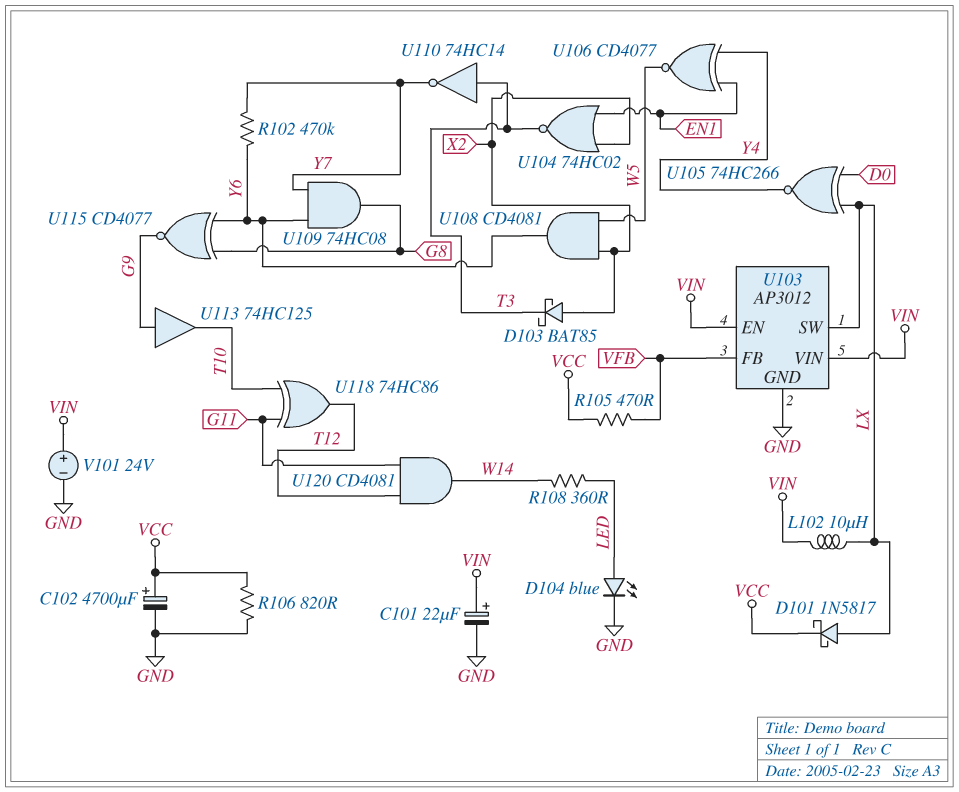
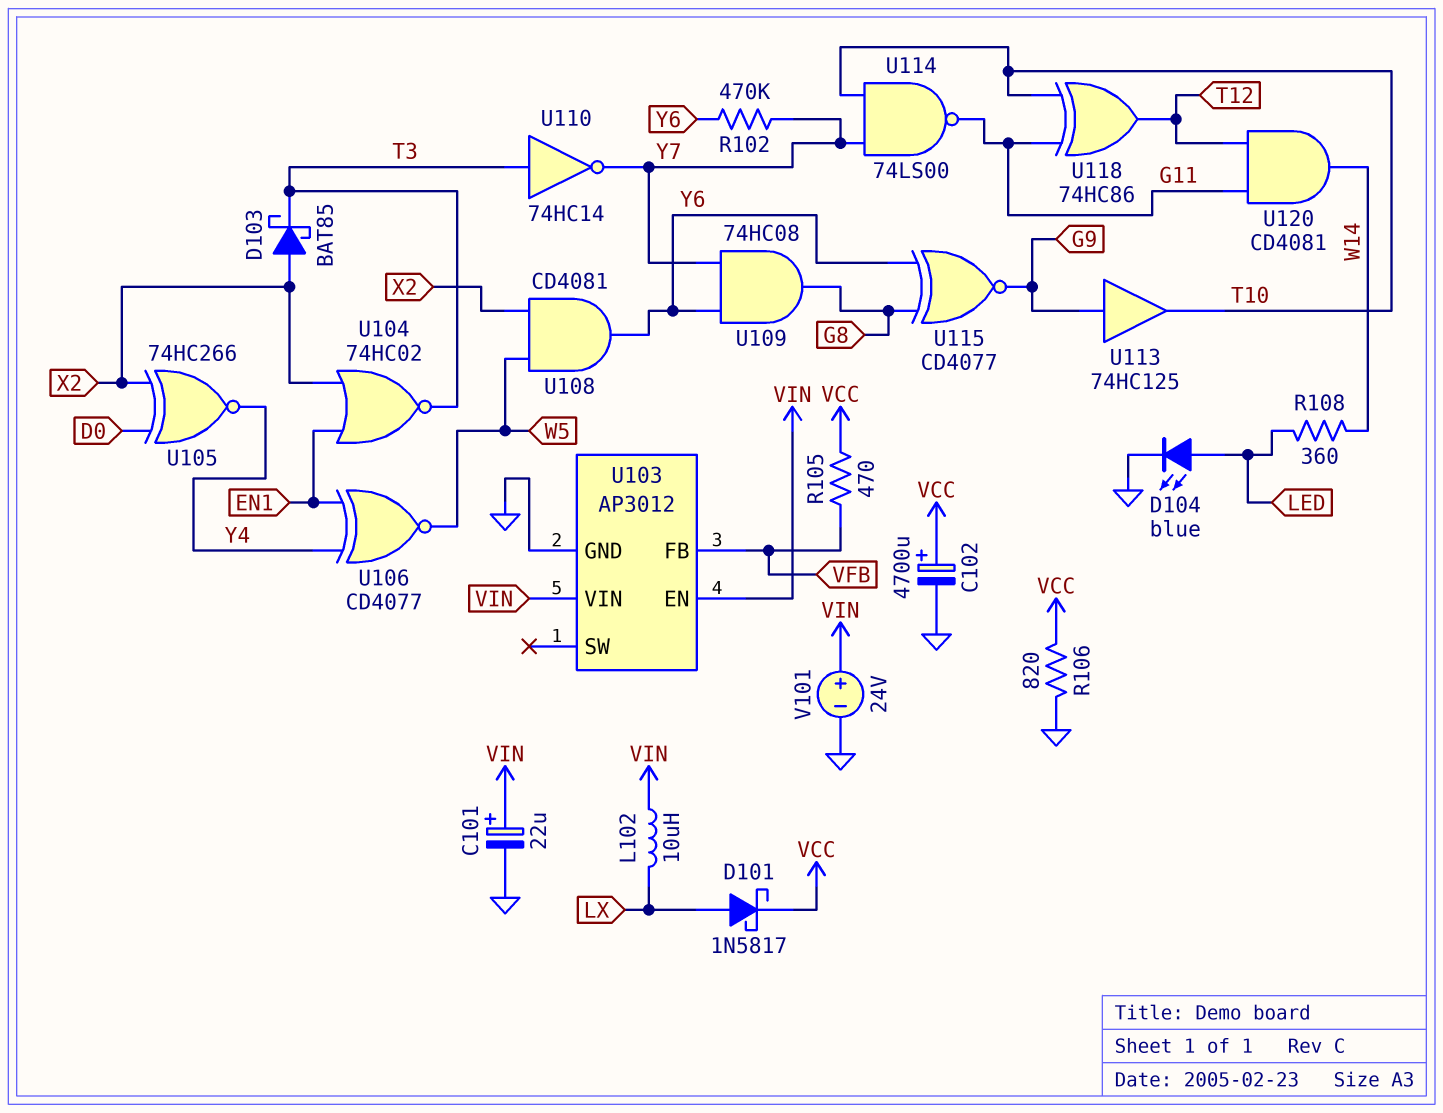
U103 pin SW: LX -> none
U105: XNOR 74HC266 (in D0, in LX, out Y4) -> XNOR 74HC266 (in D0, in X2, out Y4)
U114: none -> NAND 74LS00 (in T10, in Y7, out G11)

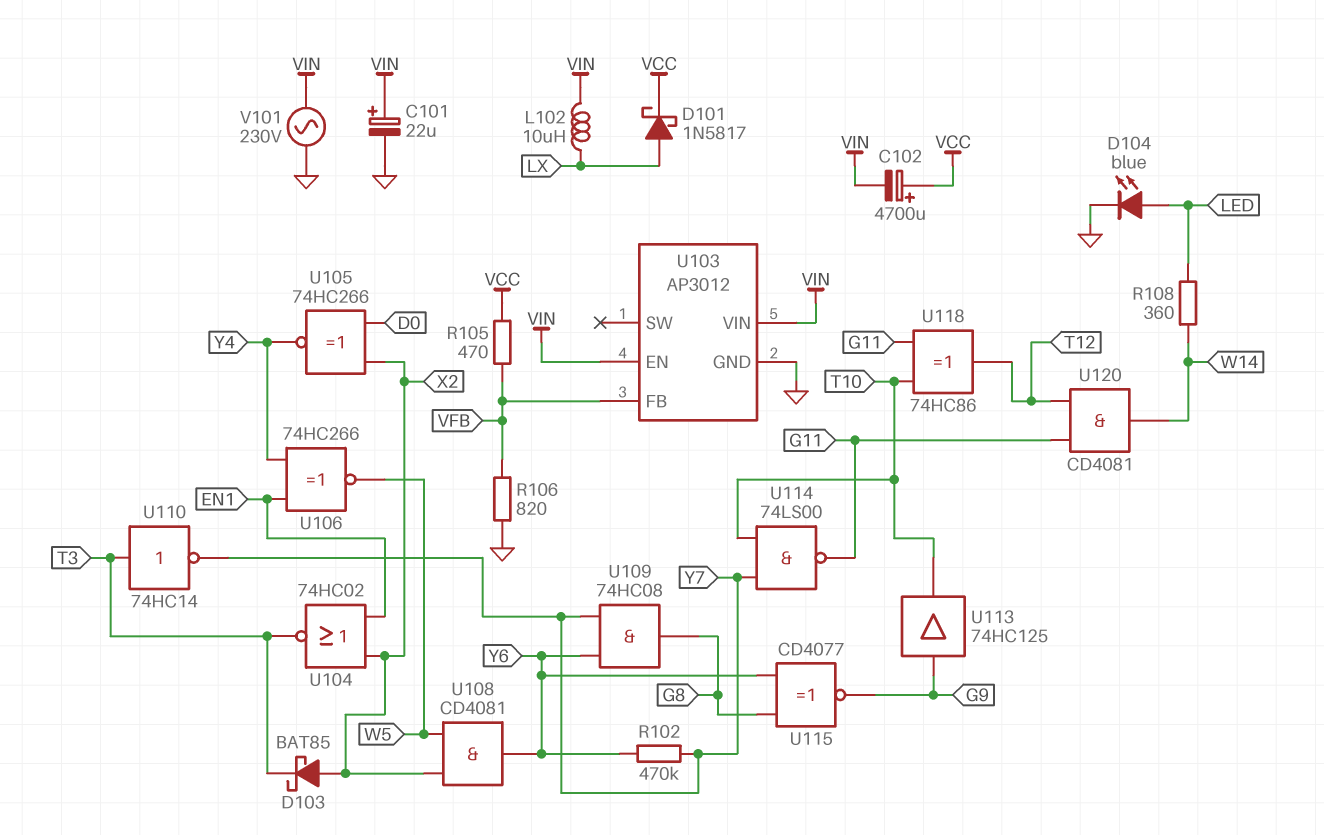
C102: 4700uF (plus VCC, minus GND) -> 4700uF (plus VCC, minus VIN)
R106: 820 (GND, VCC) -> 820 (GND, VFB)
U106: XNOR CD4077 (in EN1, in Y4, out W5) -> XNOR 74HC266 (in EN1, in Y4, out W5)
V101: 24V (plus VIN, minus GND) -> AC 230V (GND, VIN)

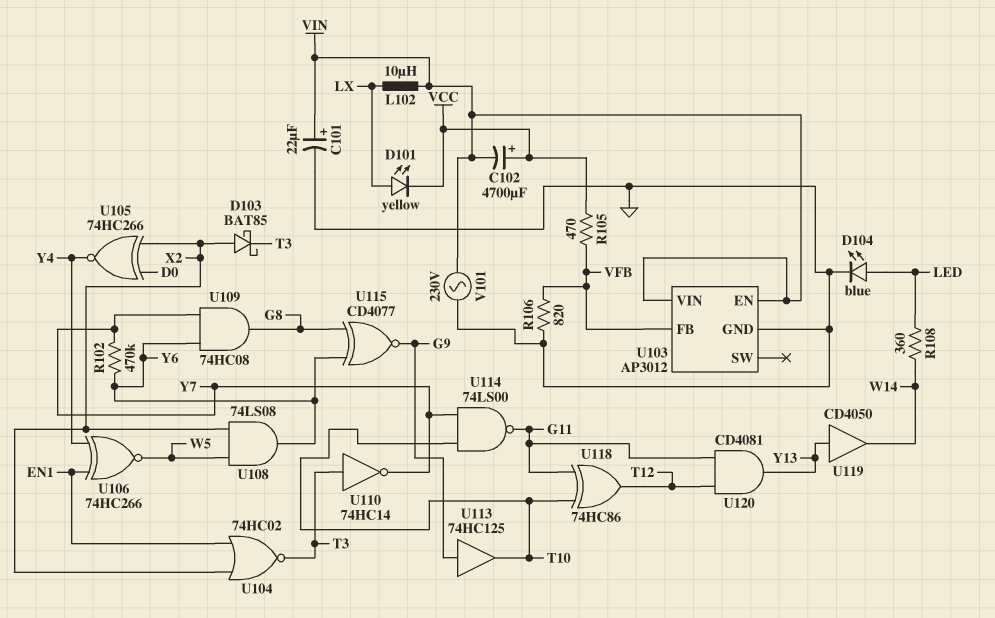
D101: schottky 1N5817 (A LX, K VCC) -> LED yellow (A LX, K VCC)
U108: AND CD4081 (in W5, in X2, out Y6) -> AND 74LS08 (in W5, in X2, out Y6)
U119: none -> buffer CD4050 (in Y13, out W14)
U120: AND CD4081 (in G11, in T12, out W14) -> AND CD4081 (in G11, in T12, out Y13)

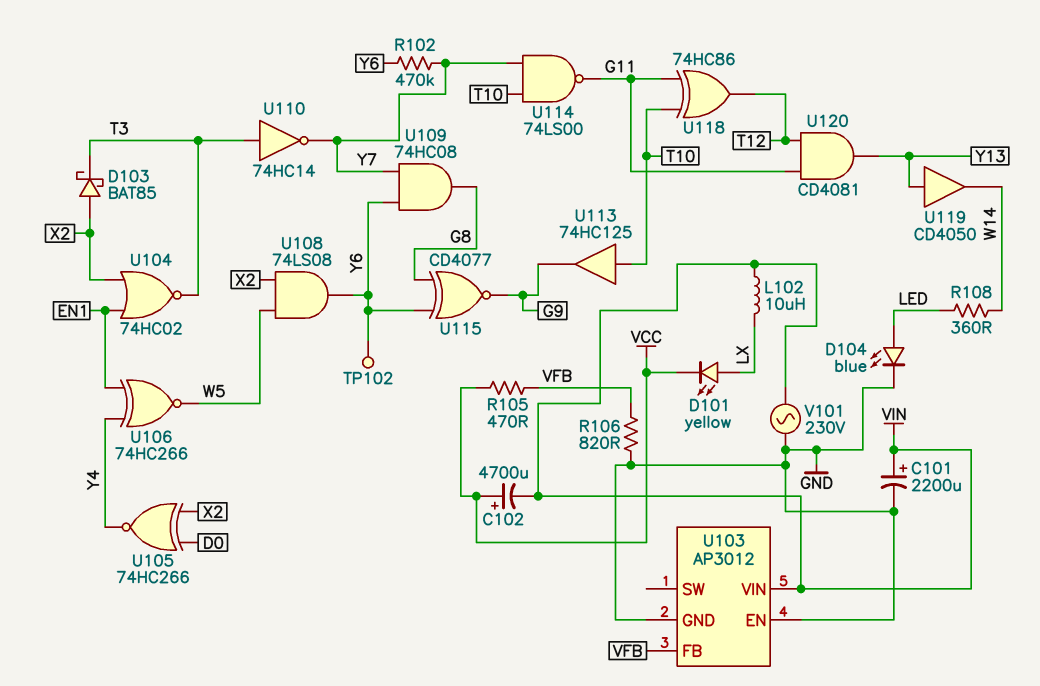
C101: 22uF (plus VIN, minus GND) -> 2200uF (plus VIN, minus GND)
TP102: none -> test point (Y6)
U103 pin EN: VIN -> GND
U113: buffer 74HC125 (in G9, out T10) -> buffer 74HC125 (in T10, out G9)

